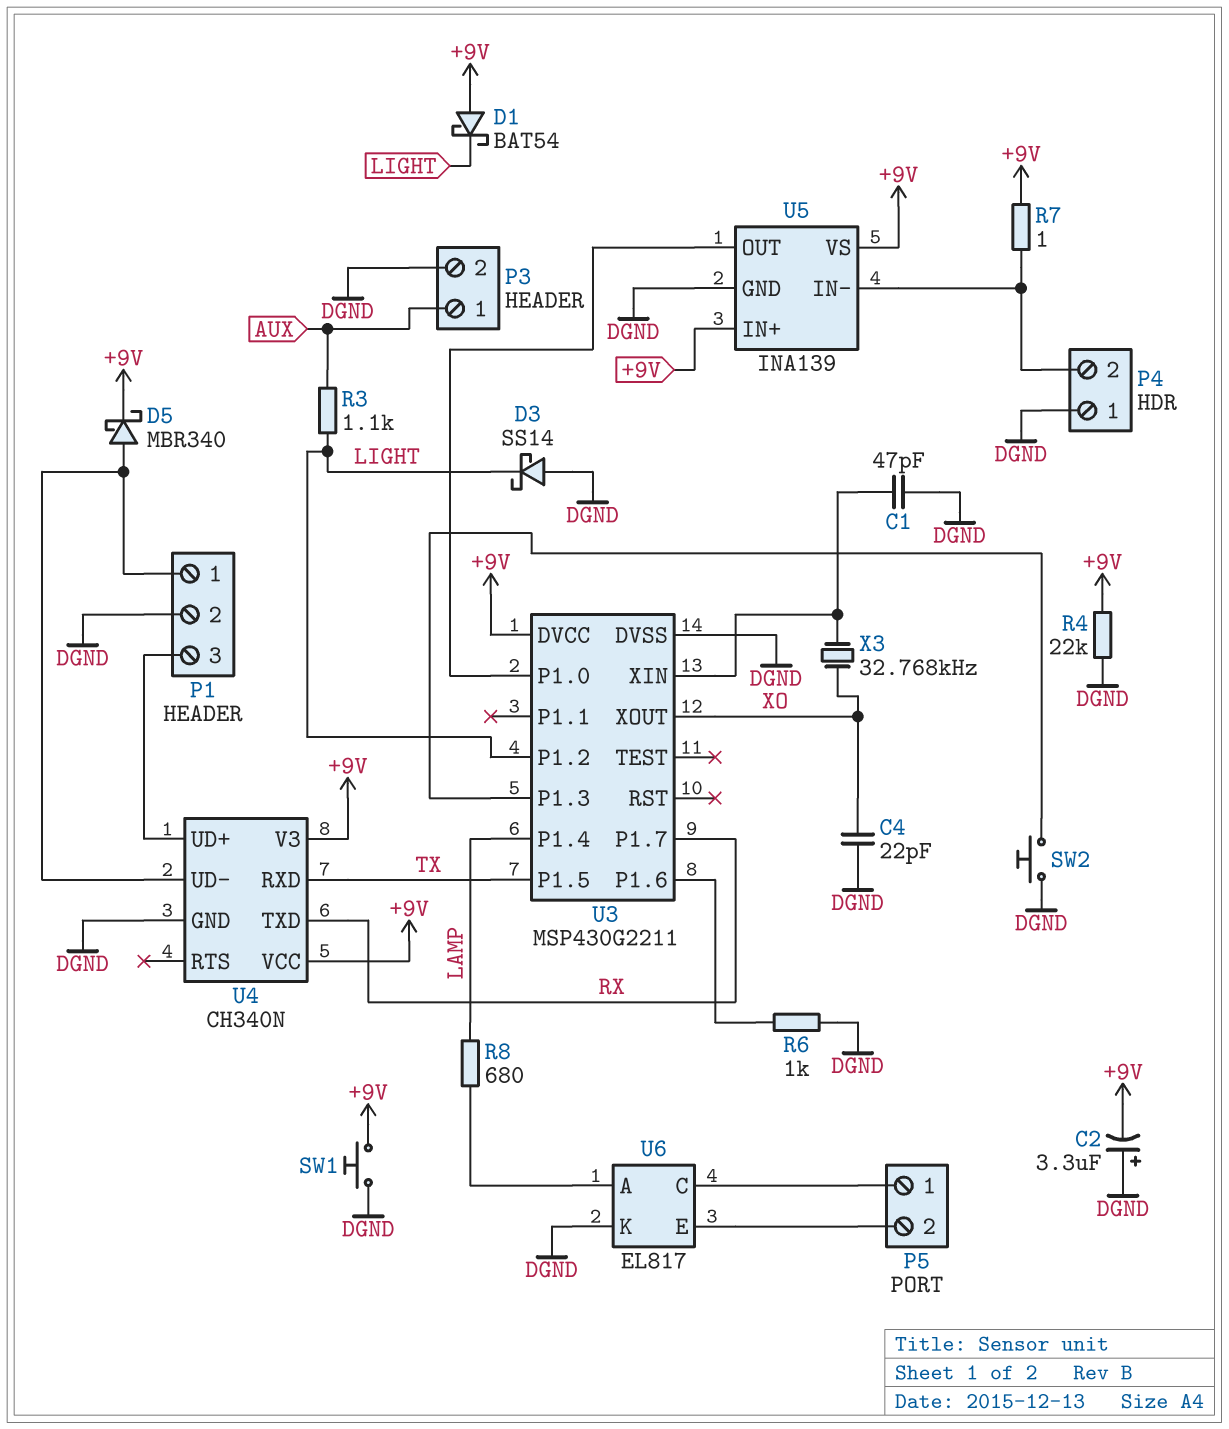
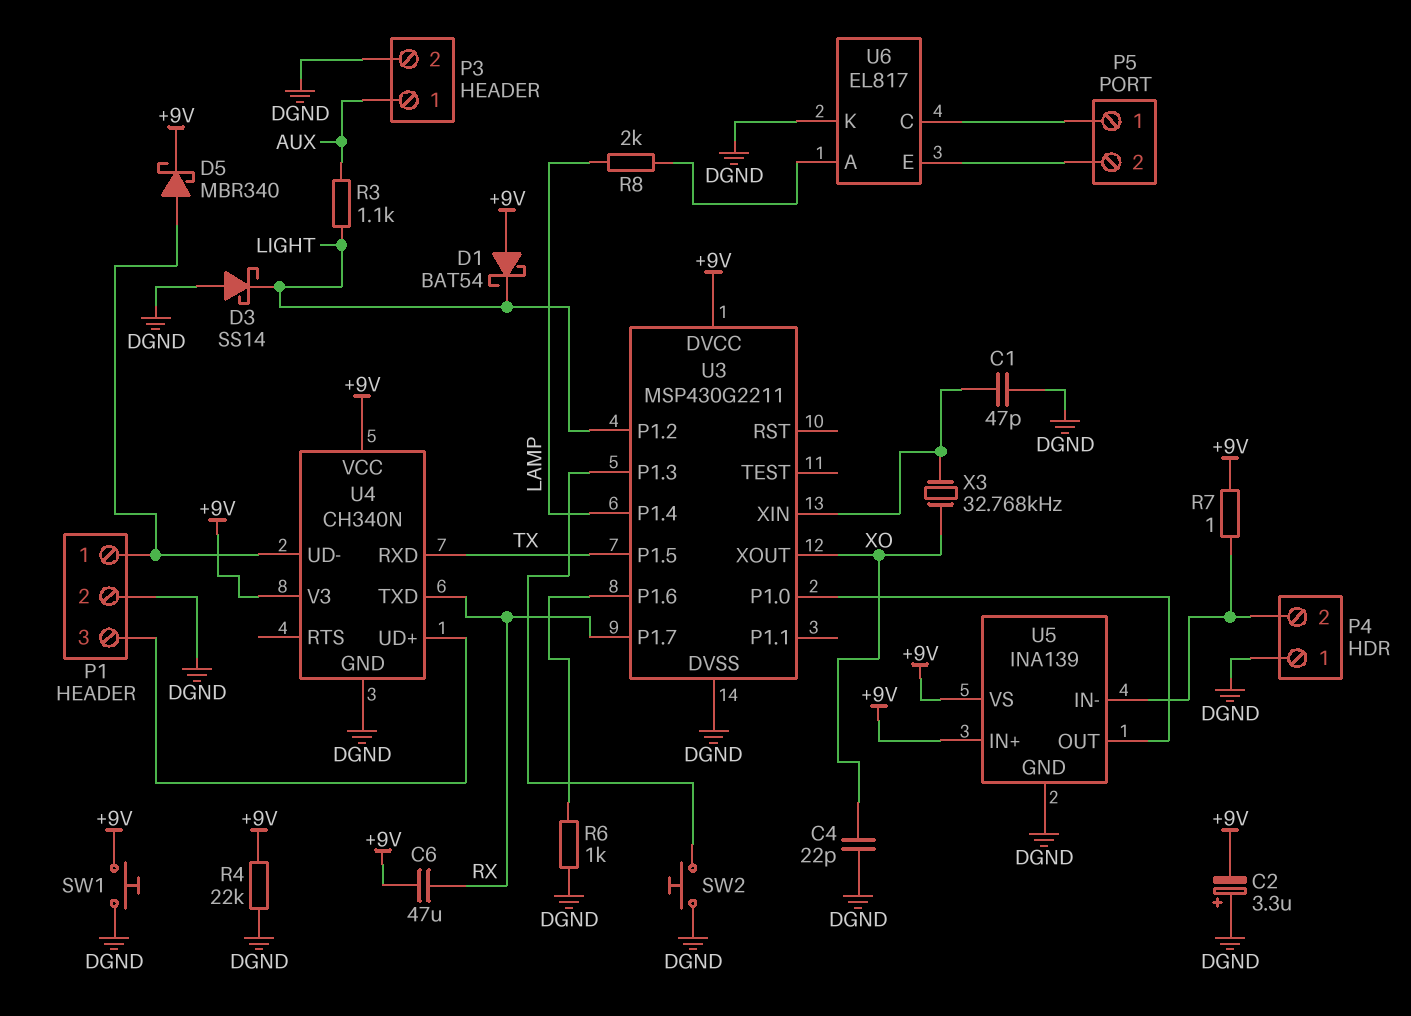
C6: none -> 47uF (+9V, RX)
R8: 680 (LAMP, U6/A) -> 2k (LAMP, U6/A)

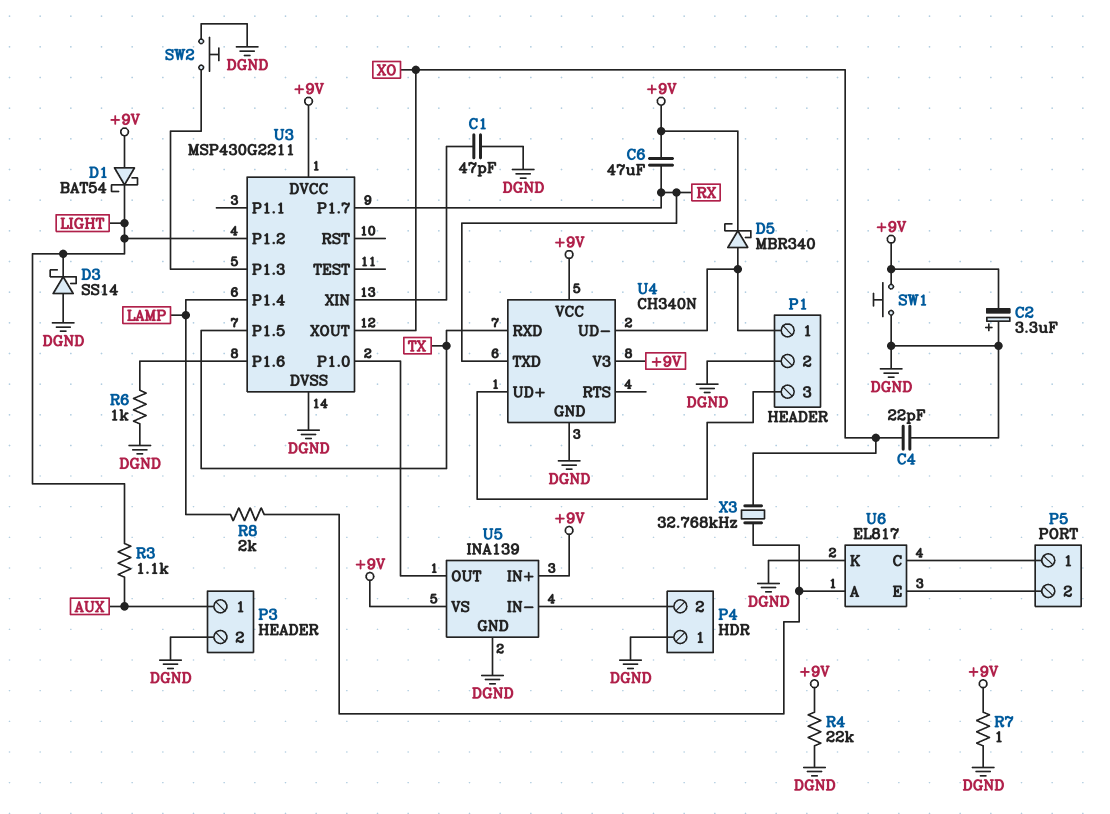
R7: 1 (+9V, P4/2) -> 1 (+9V, DGND)
X3: 32.768kHz (U3/XIN, XO) -> 32.768kHz (U6/A, XO)

